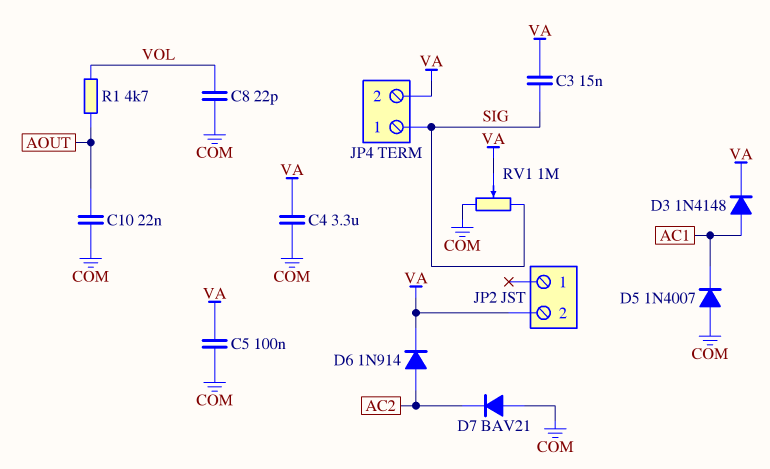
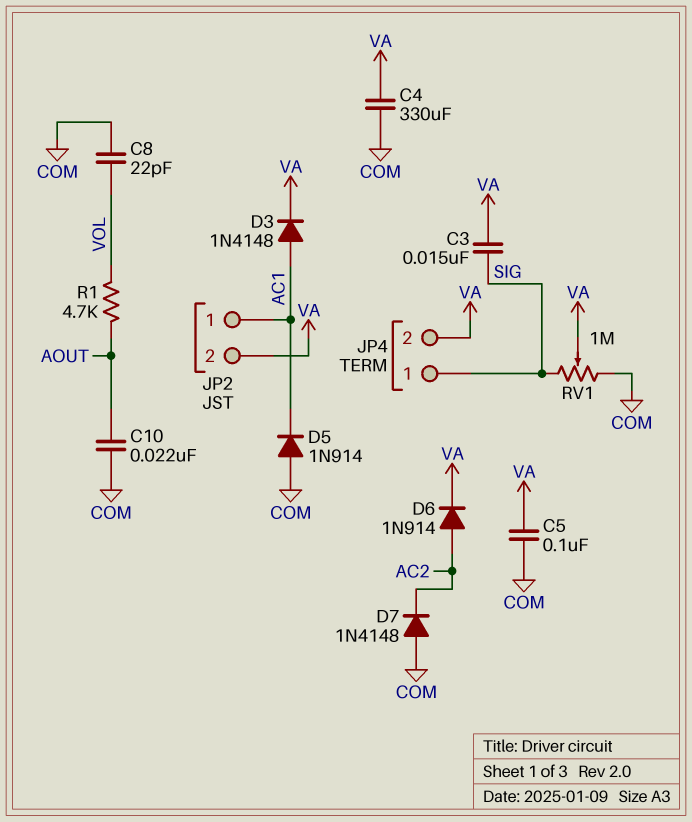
C4: 3.3uF (COM, VA) -> 330uF (COM, VA)
D5: diode 1N4007 (A COM, K AC1) -> diode 1N914 (A COM, K AC1)
D7: diode BAV21 (A COM, K AC2) -> diode 1N4148 (A COM, K AC2)
JP2 pin 1: none -> AC1

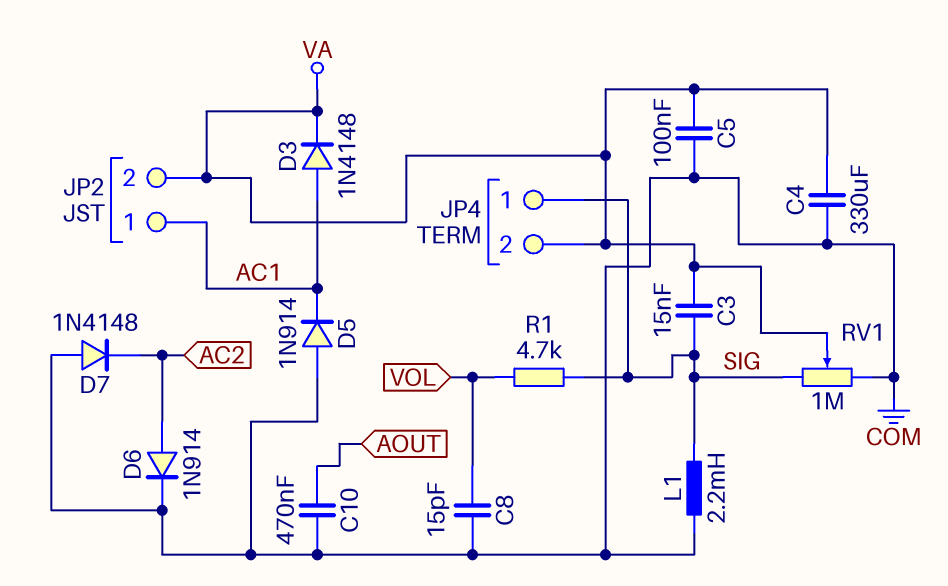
C8: 22pF (COM, VOL) -> 15pF (COM, VOL)
C10: 22nF (AOUT, COM) -> 470nF (AOUT, COM)
D6: diode 1N914 (A AC2, K VA) -> diode 1N914 (A AC2, K COM)
L1: none -> 2.2mH (COM, SIG)
R1: 4.7k (AOUT, VOL) -> 4.7k (SIG, VOL)

